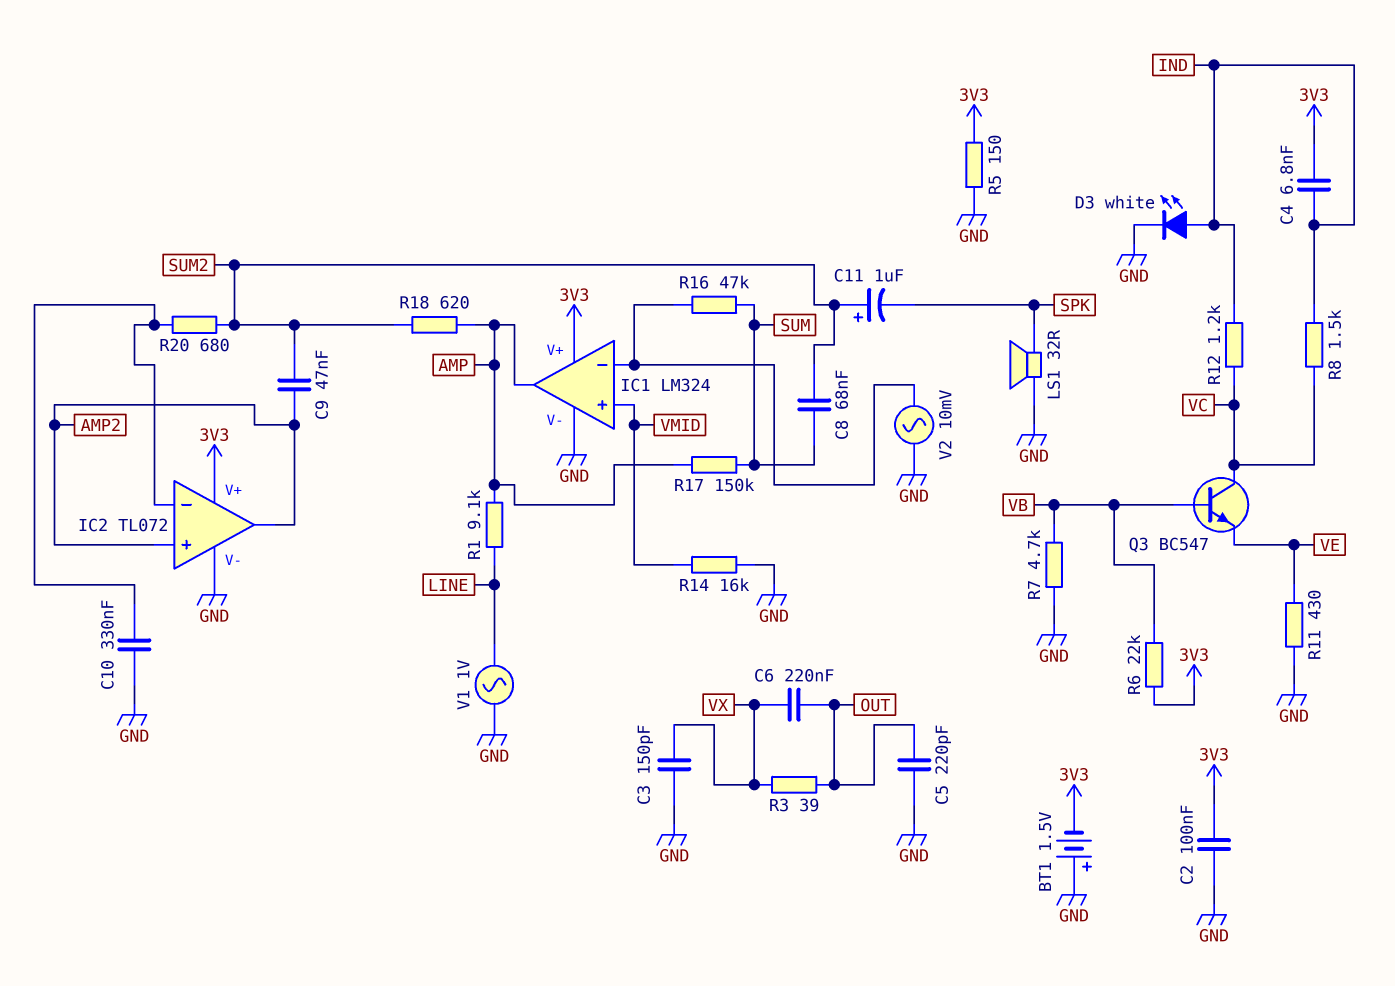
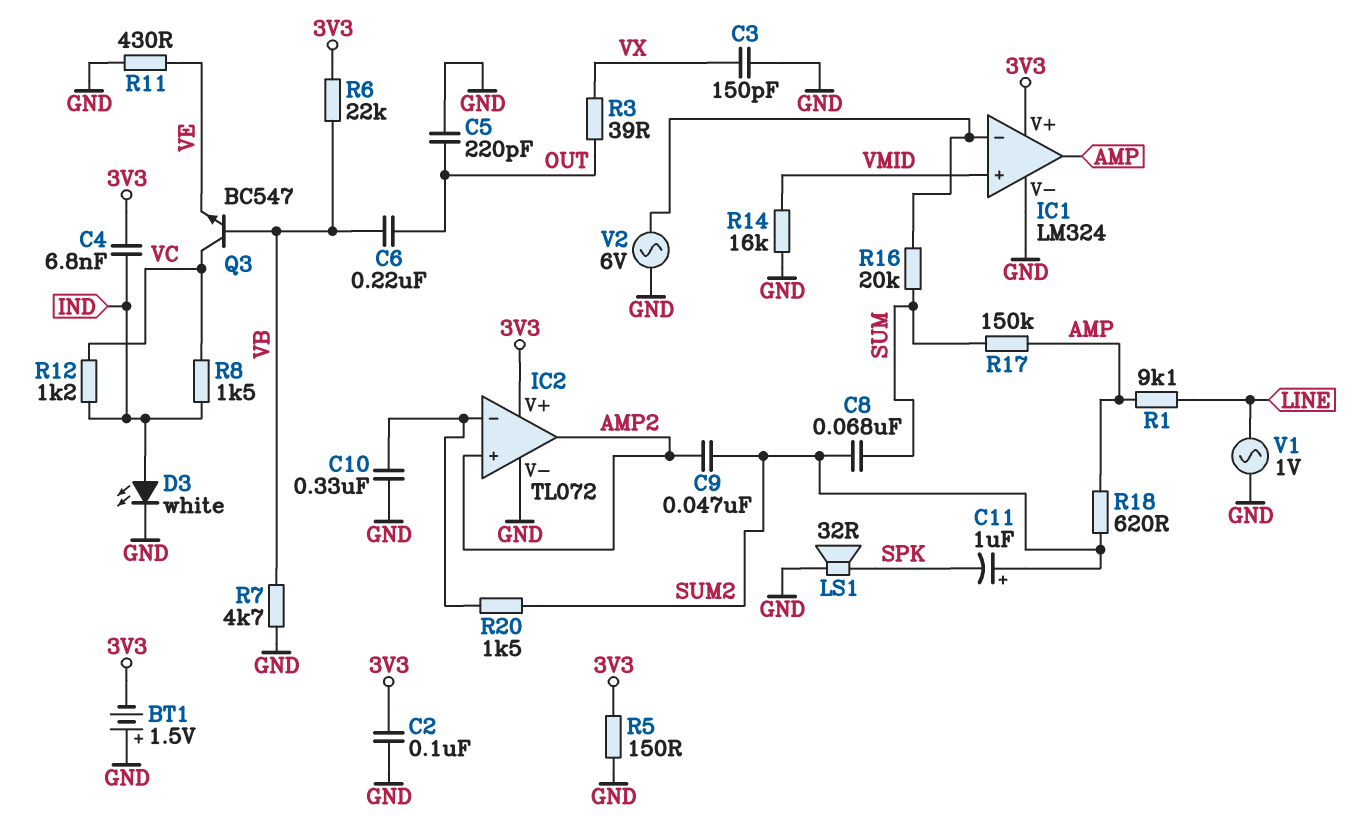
C6: 220nF (OUT, VX) -> 220nF (OUT, VB)
R16: 47k (IC1/in-, SUM) -> 20k (IC1/in-, SUM)
R20: 680 (IC2/in-, SUM2) -> 1.5k (IC2/in-, SUM2)
V2: AC 10mV (GND, IC1/in-) -> AC 6V (GND, IC1/in-)

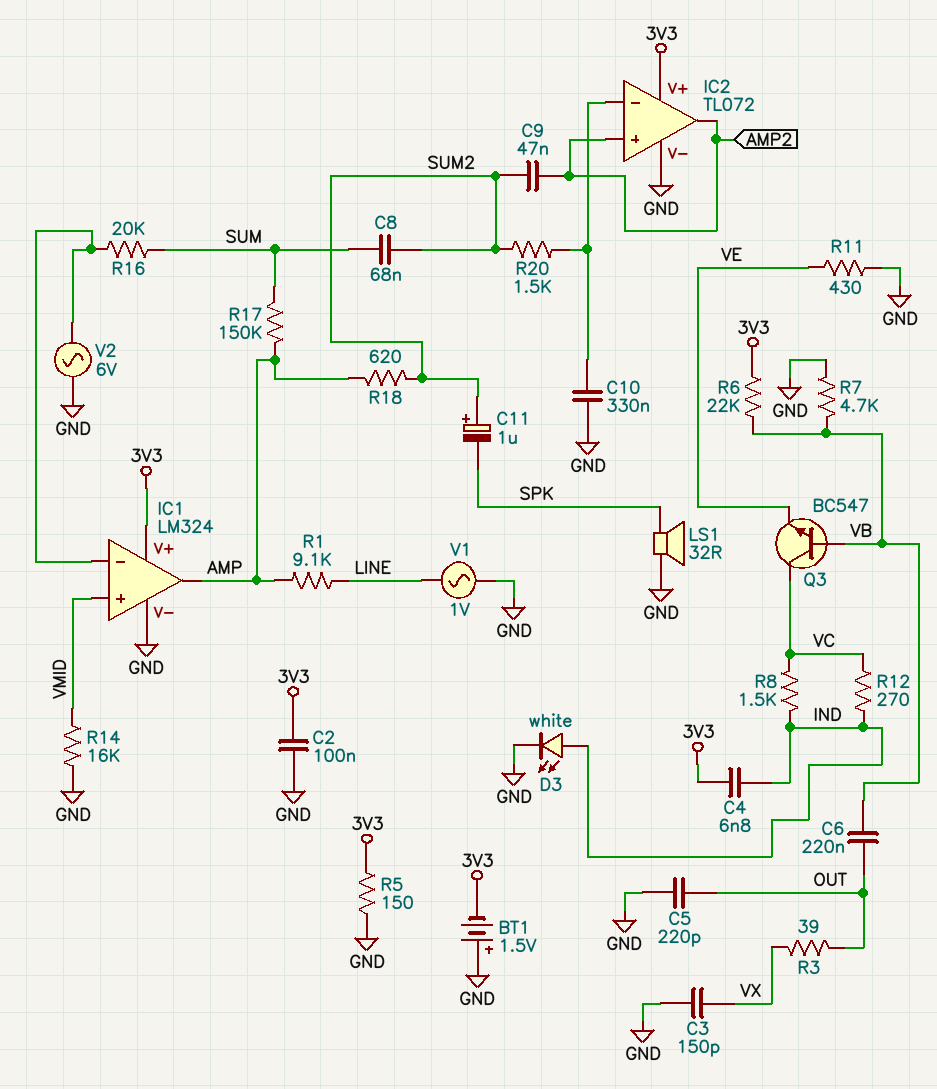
R12: 1.2k (IND, VC) -> 270 (IND, VC)

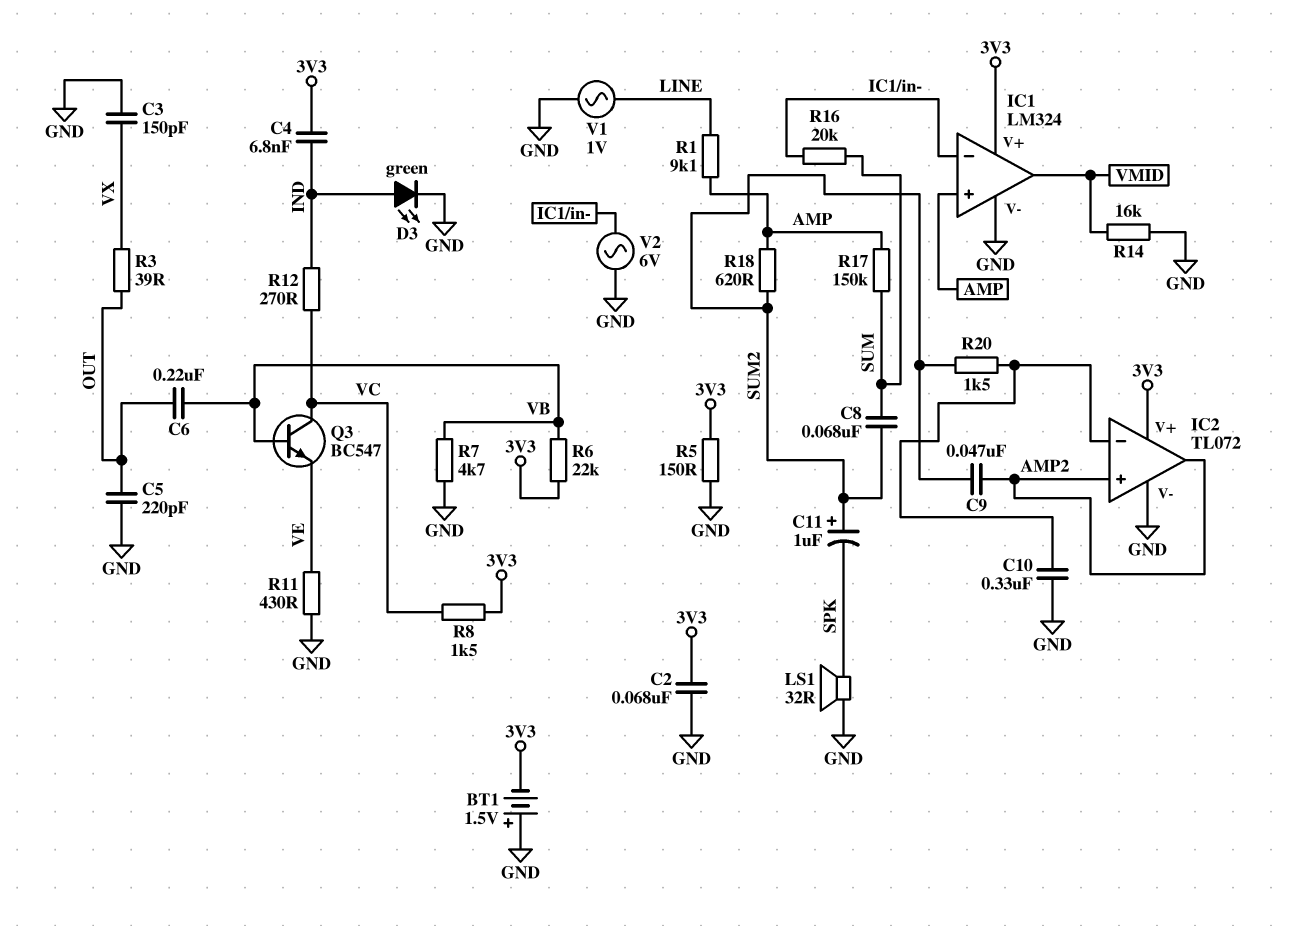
C2: 100nF (3V3, GND) -> 68nF (3V3, GND)
D3: LED white (A IND, K GND) -> LED green (A IND, K GND)
IC1 pin in+: VMID -> AMP
IC1 pin out: AMP -> VMID
R8: 1.5k (IND, VC) -> 1.5k (3V3, VC)

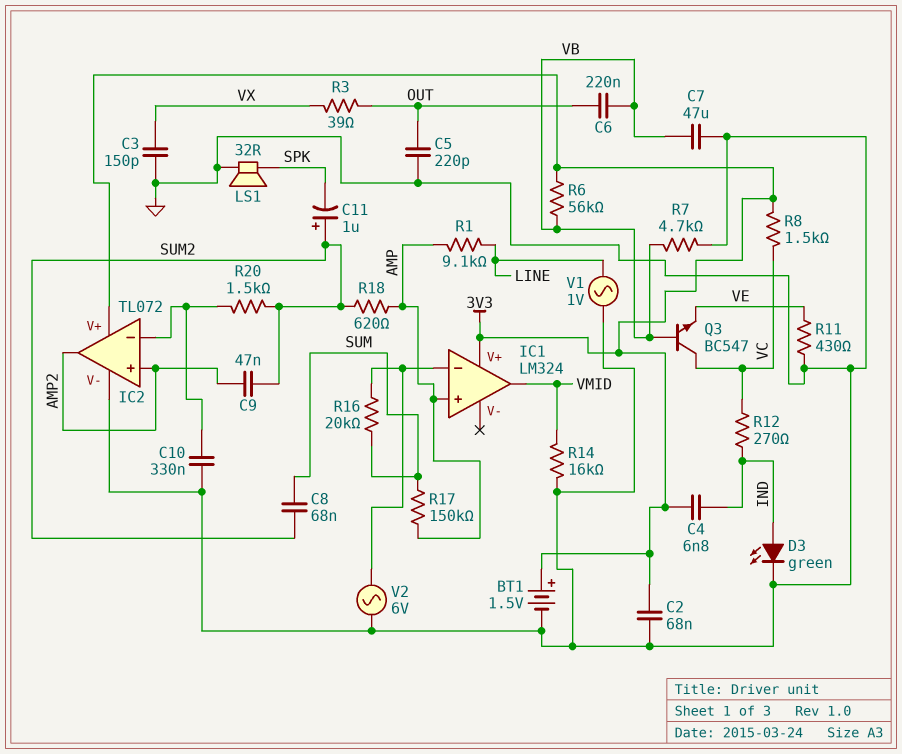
BT1: 1.5V (plus GND, minus 3V3) -> 1.5V (plus 3V3, minus GND)
C7: none -> 47uF (GND, VB)
IC1 pin V-: GND -> none
R5: 150 (3V3, GND) -> none
R6: 22k (3V3, VB) -> 56k (3V3, VB)

